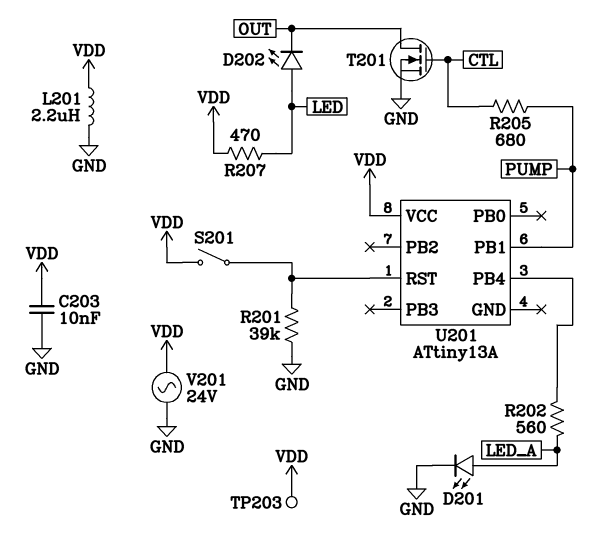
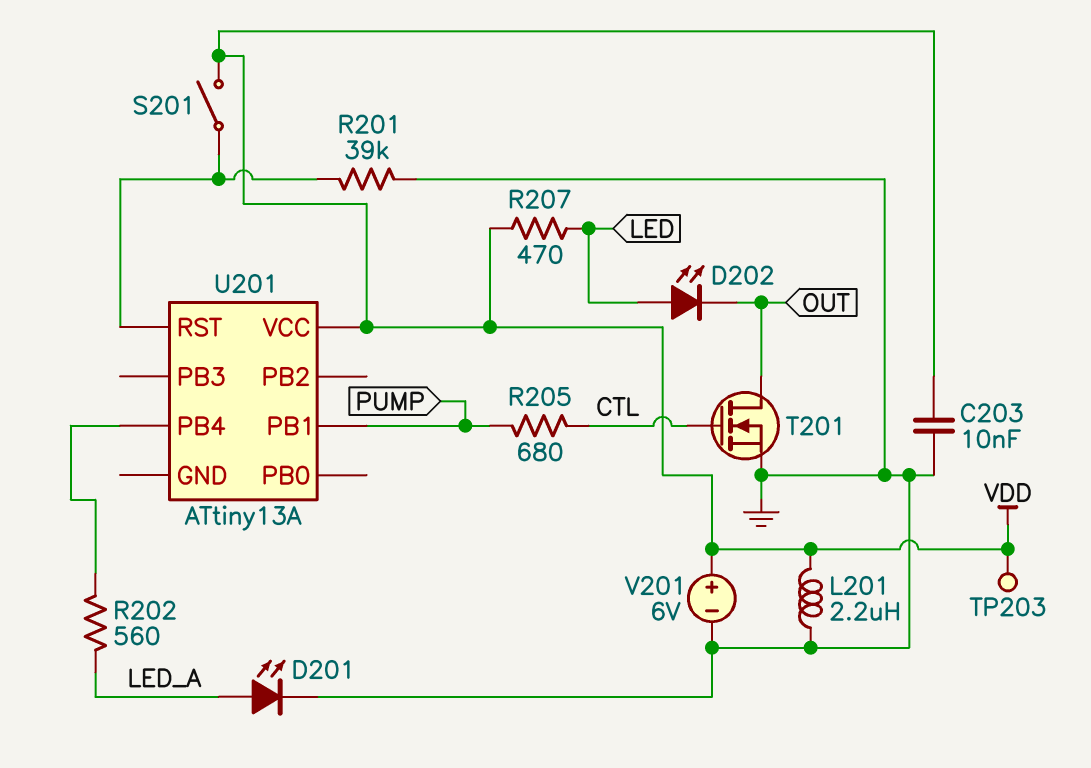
V201: AC 24V (GND, VDD) -> 6V (plus VDD, minus GND)

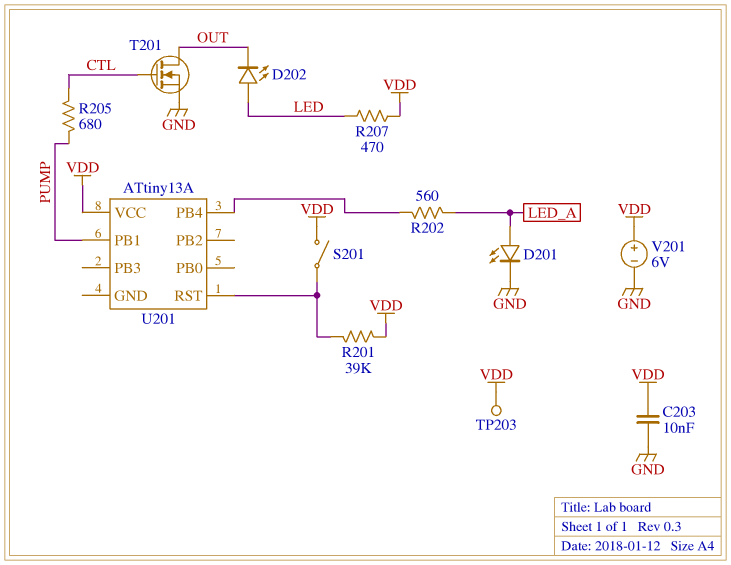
L201: 2.2uH (GND, VDD) -> none
R201: 39k (GND, U201/RST) -> 39k (U201/RST, VDD)

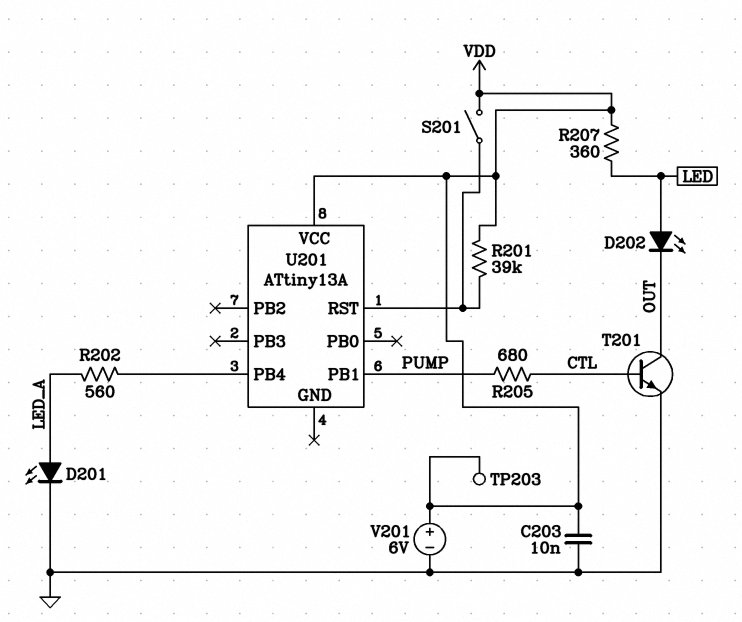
R207: 470 (LED, VDD) -> 360 (LED, VDD)
T201: NMOS (G CTL, D OUT, S GND) -> NPN (B CTL, C OUT, E GND)

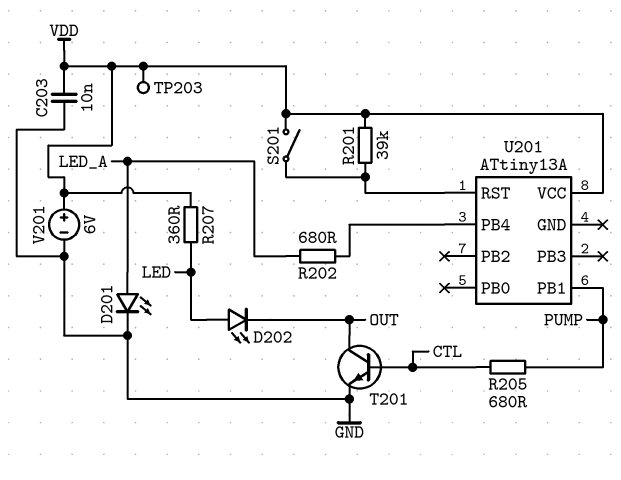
R202: 560 (LED_A, U201/PB4) -> 680 (LED_A, U201/PB4)

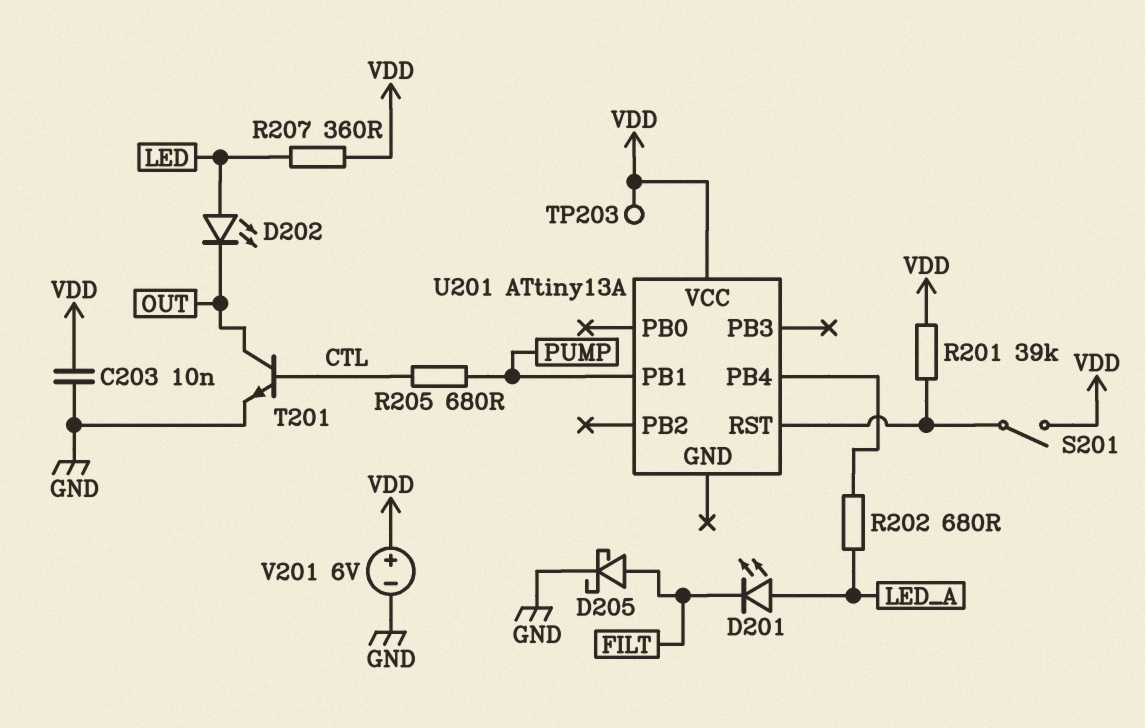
D201: LED (A LED_A, K GND) -> LED (A LED_A, K FILT)
D205: none -> schottky (A FILT, K GND)

